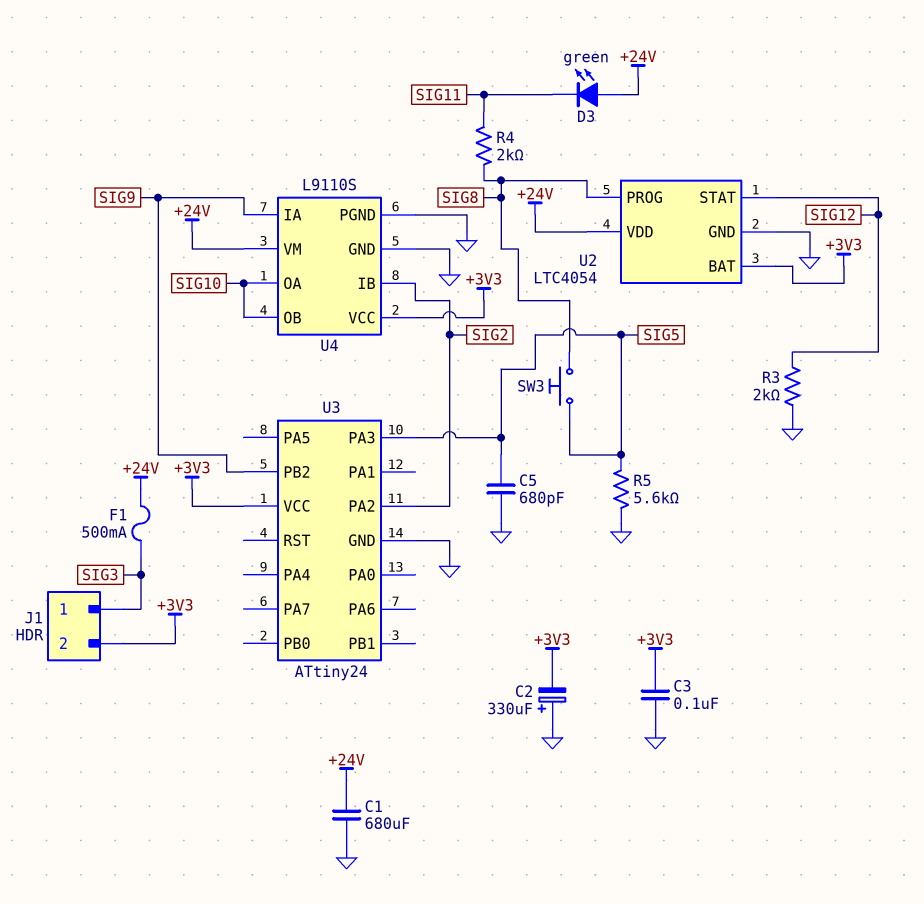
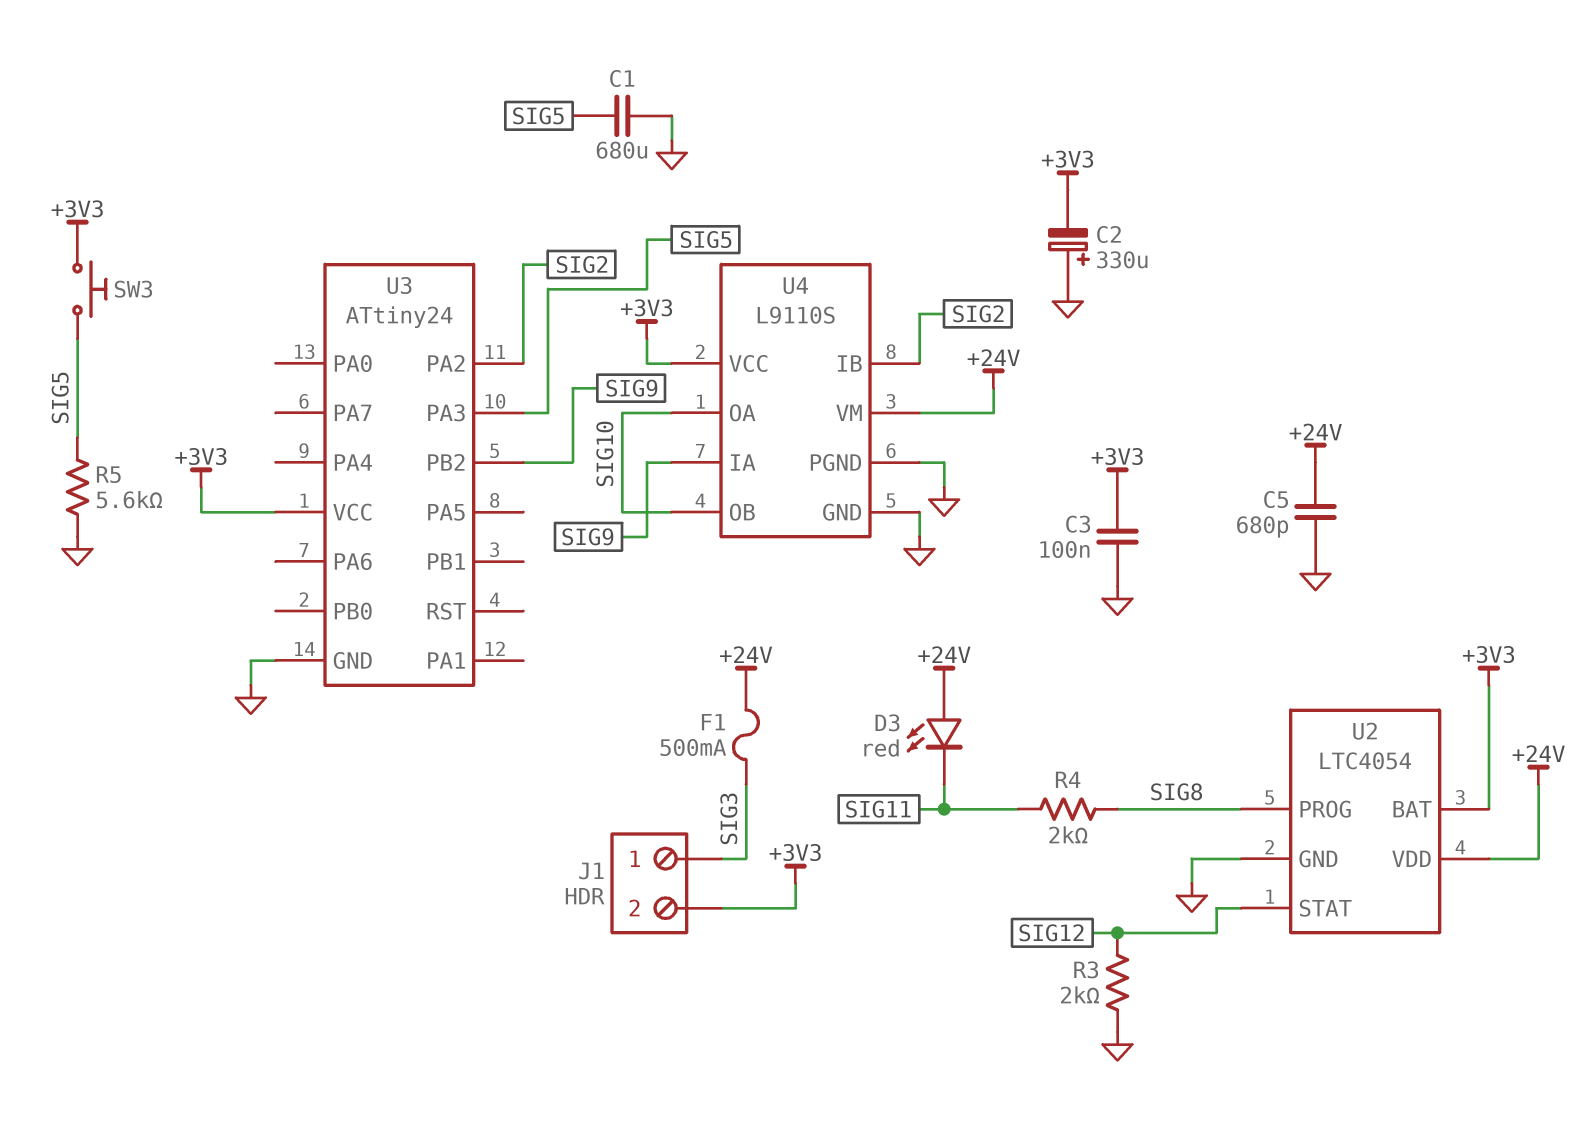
C1: 680uF (+24V, GND) -> 680uF (GND, SIG5)
C5: 680pF (GND, SIG5) -> 680pF (+24V, GND)
D3: LED green (A +24V, K SIG11) -> LED red (A +24V, K SIG11)
SW3: button (SIG5, SIG8) -> button (+3V3, SIG5)

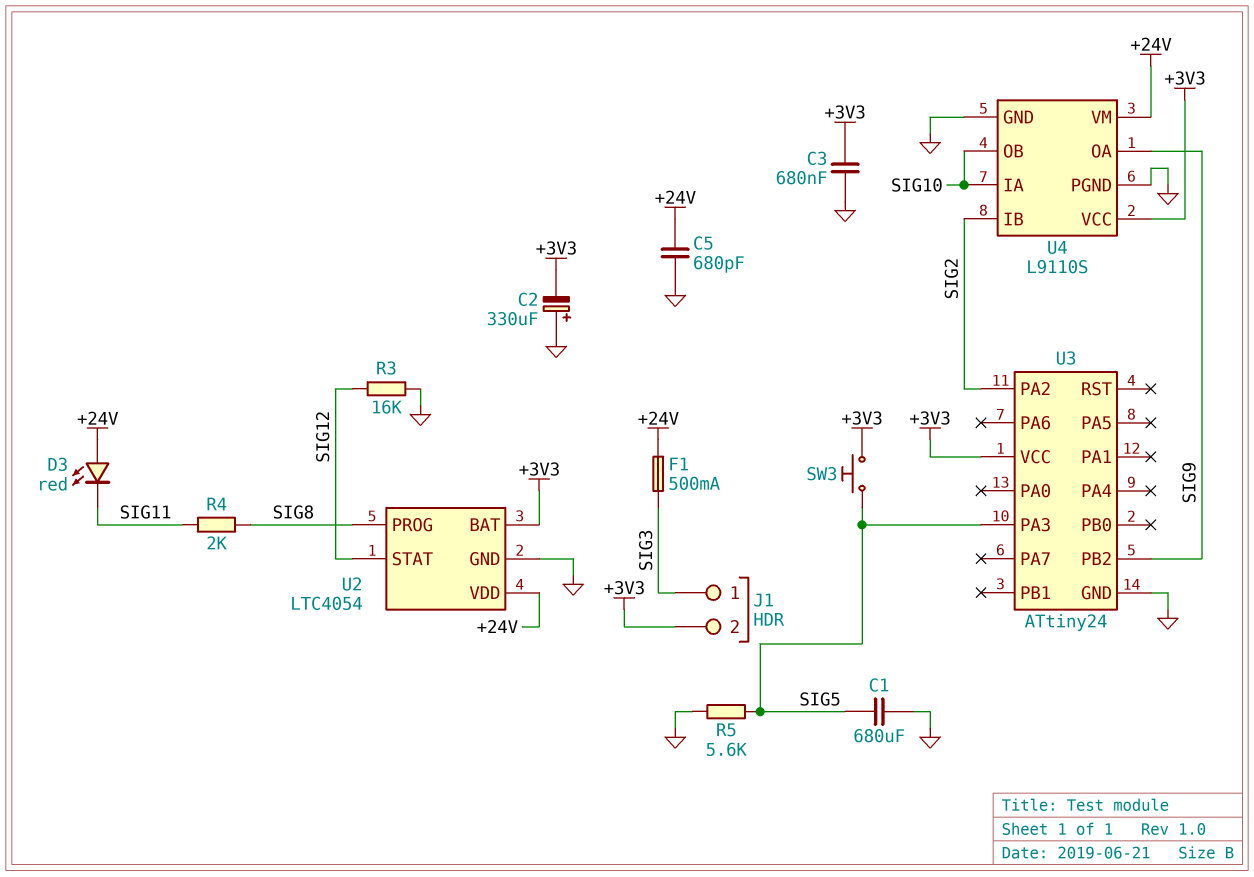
C3: 100nF (+3V3, GND) -> 680nF (+3V3, GND)
R3: 2k (GND, SIG12) -> 16k (GND, SIG12)
U4 pin IA: SIG9 -> SIG10
U4 pin OA: SIG10 -> SIG9

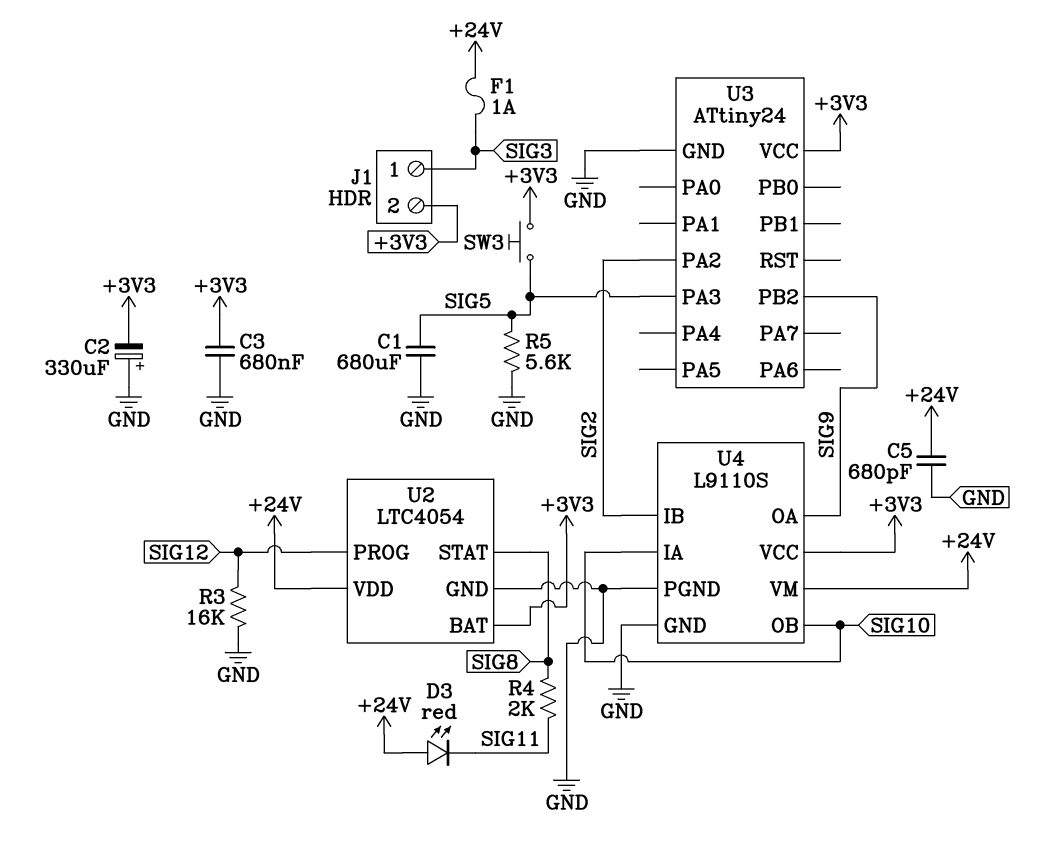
F1: 500mA (+24V, SIG3) -> 1A (+24V, SIG3)
U2 pin PROG: SIG8 -> SIG12
U2 pin STAT: SIG12 -> SIG8

